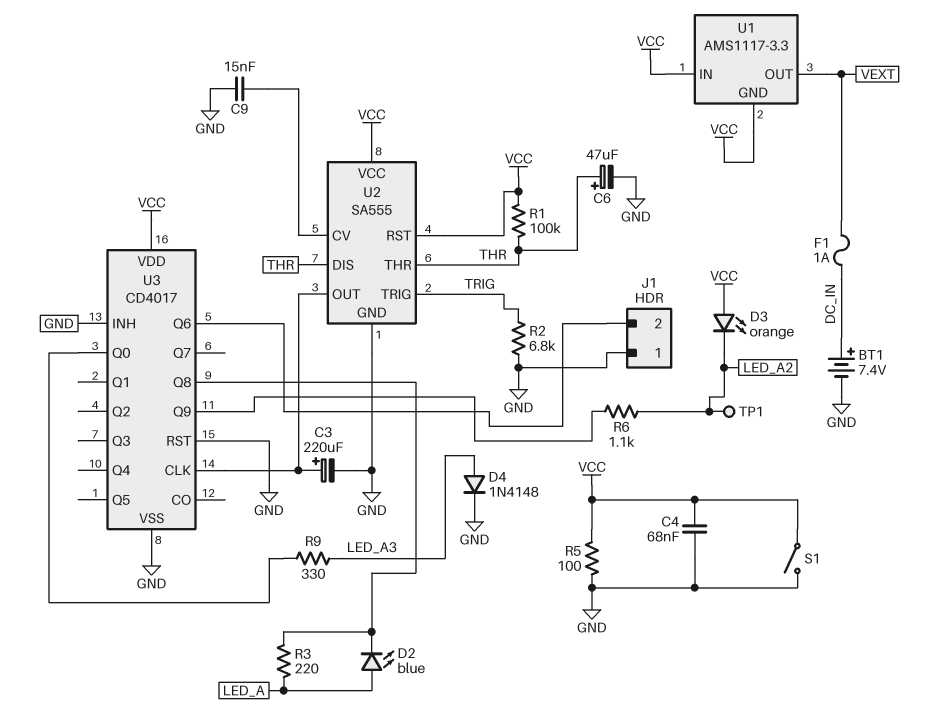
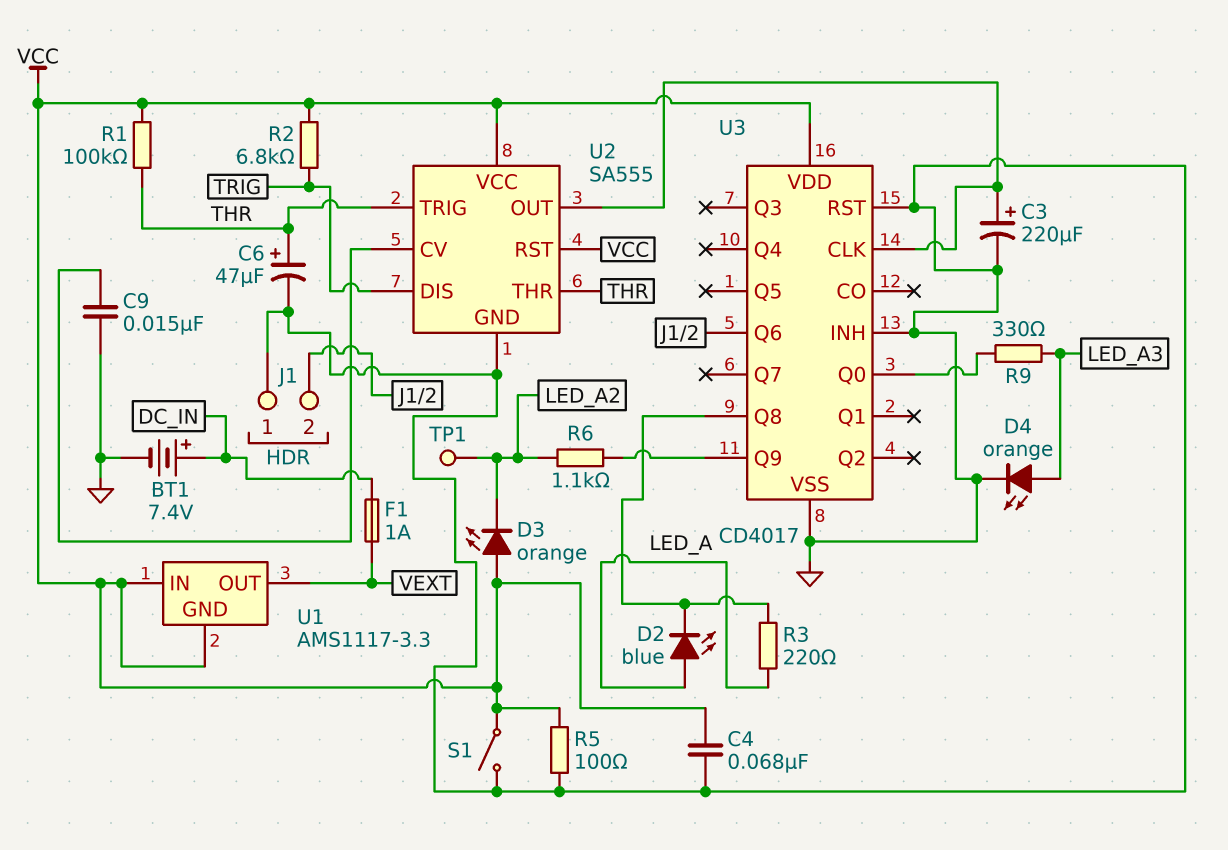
D4: diode 1N4148 (A LED_A3, K GND) -> LED orange (A LED_A3, K GND)
R2: 6.8k (GND, TRIG) -> 6.8k (TRIG, VCC)
U2 pin DIS: THR -> TRIG
U2 pin TRIG: TRIG -> THR

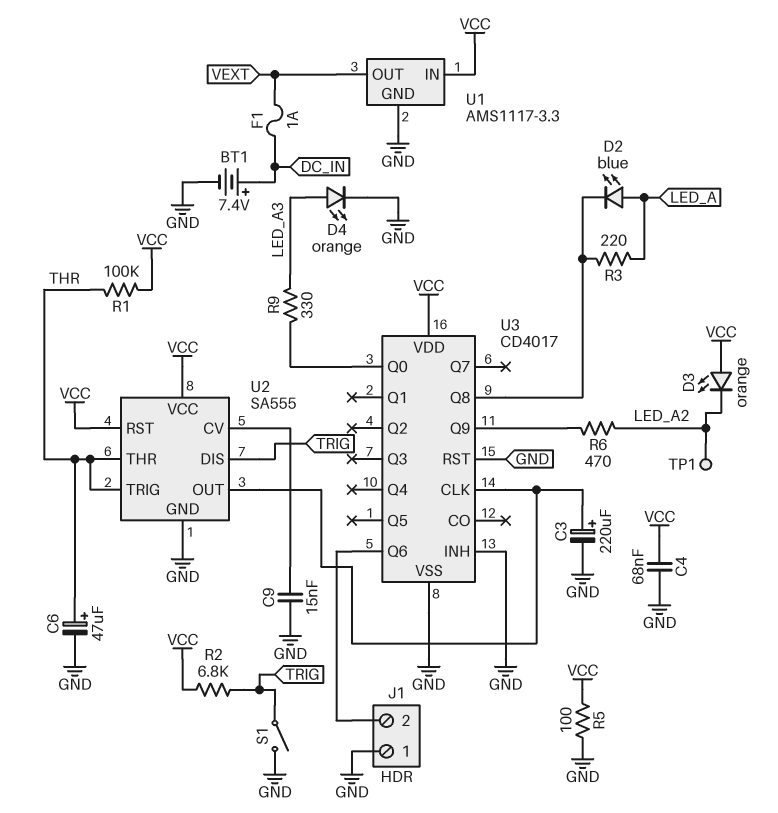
R6: 1.1k (LED_A2, U3/Q9) -> 470 (LED_A2, U3/Q9)
S1: switch (GND, VCC) -> switch (GND, TRIG)
U1 pin GND: VCC -> GND

